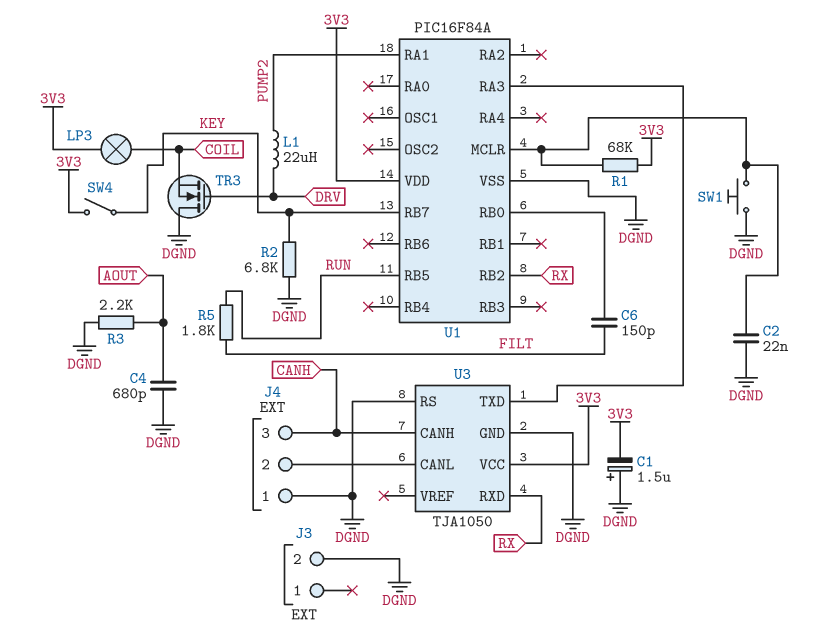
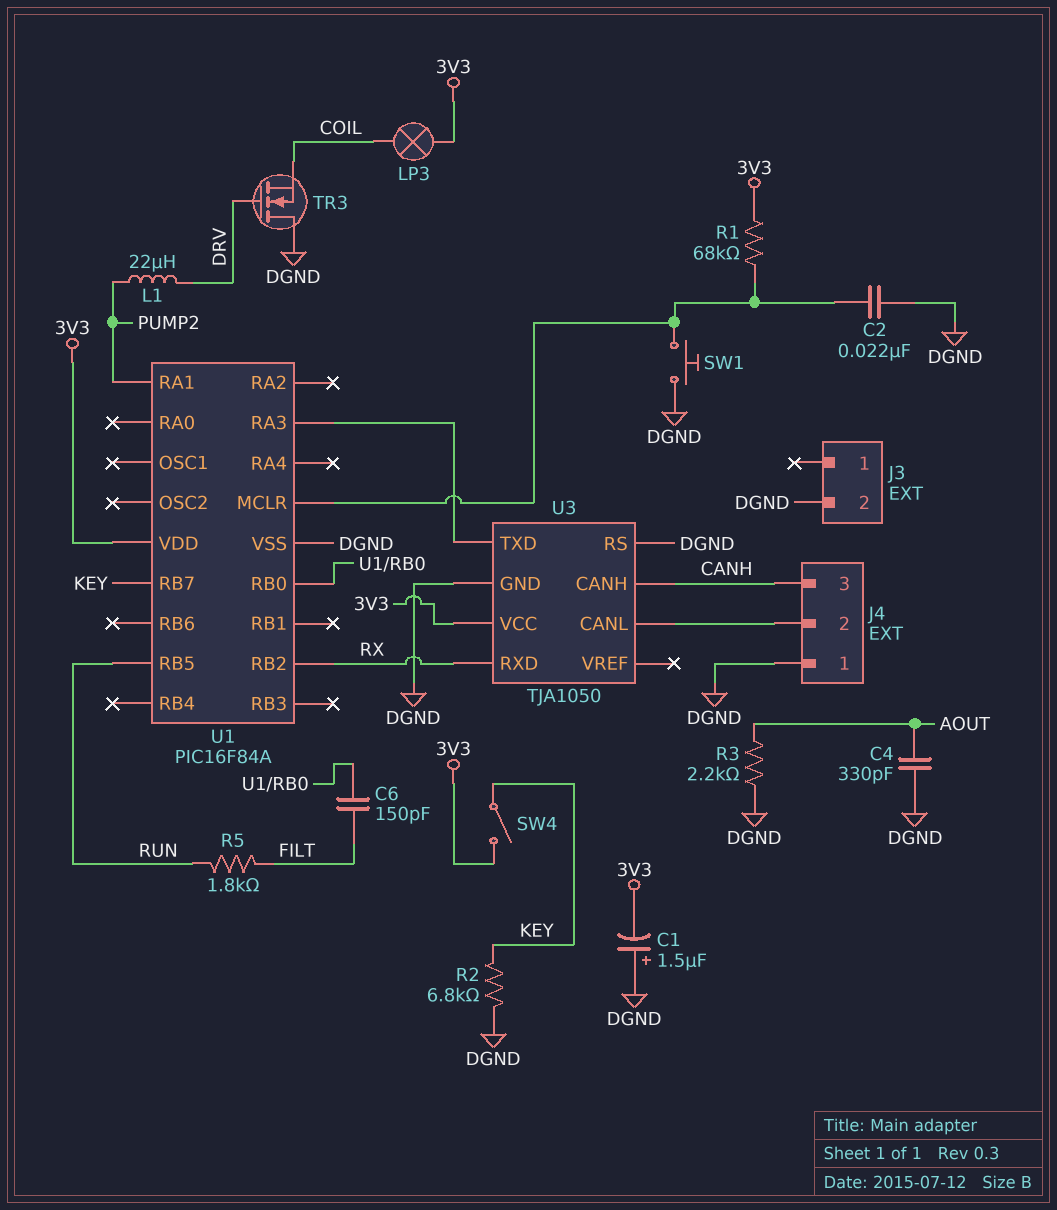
C4: 680pF (AOUT, DGND) -> 330pF (AOUT, DGND)

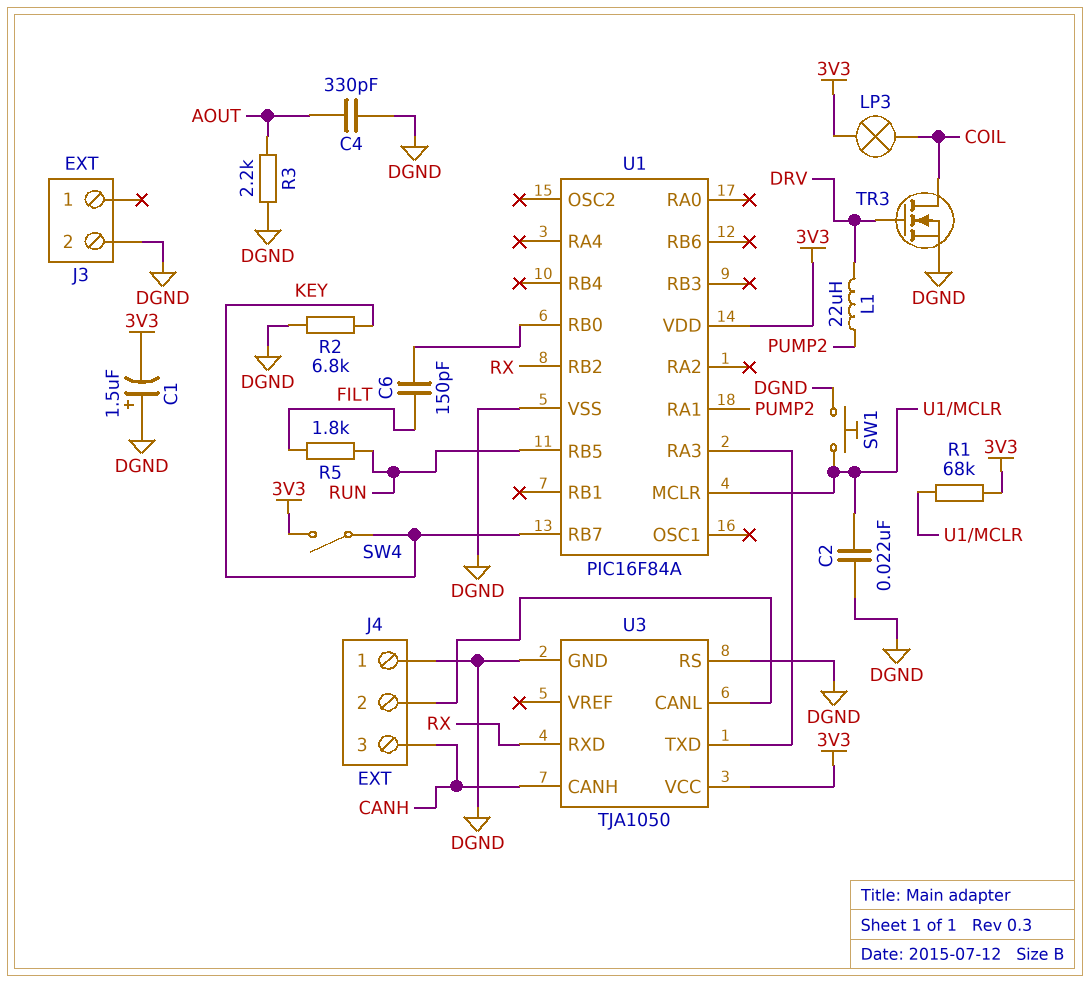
TR3: NMOS (G DRV, D DGND, S COIL) -> NMOS (G DRV, D COIL, S DGND)

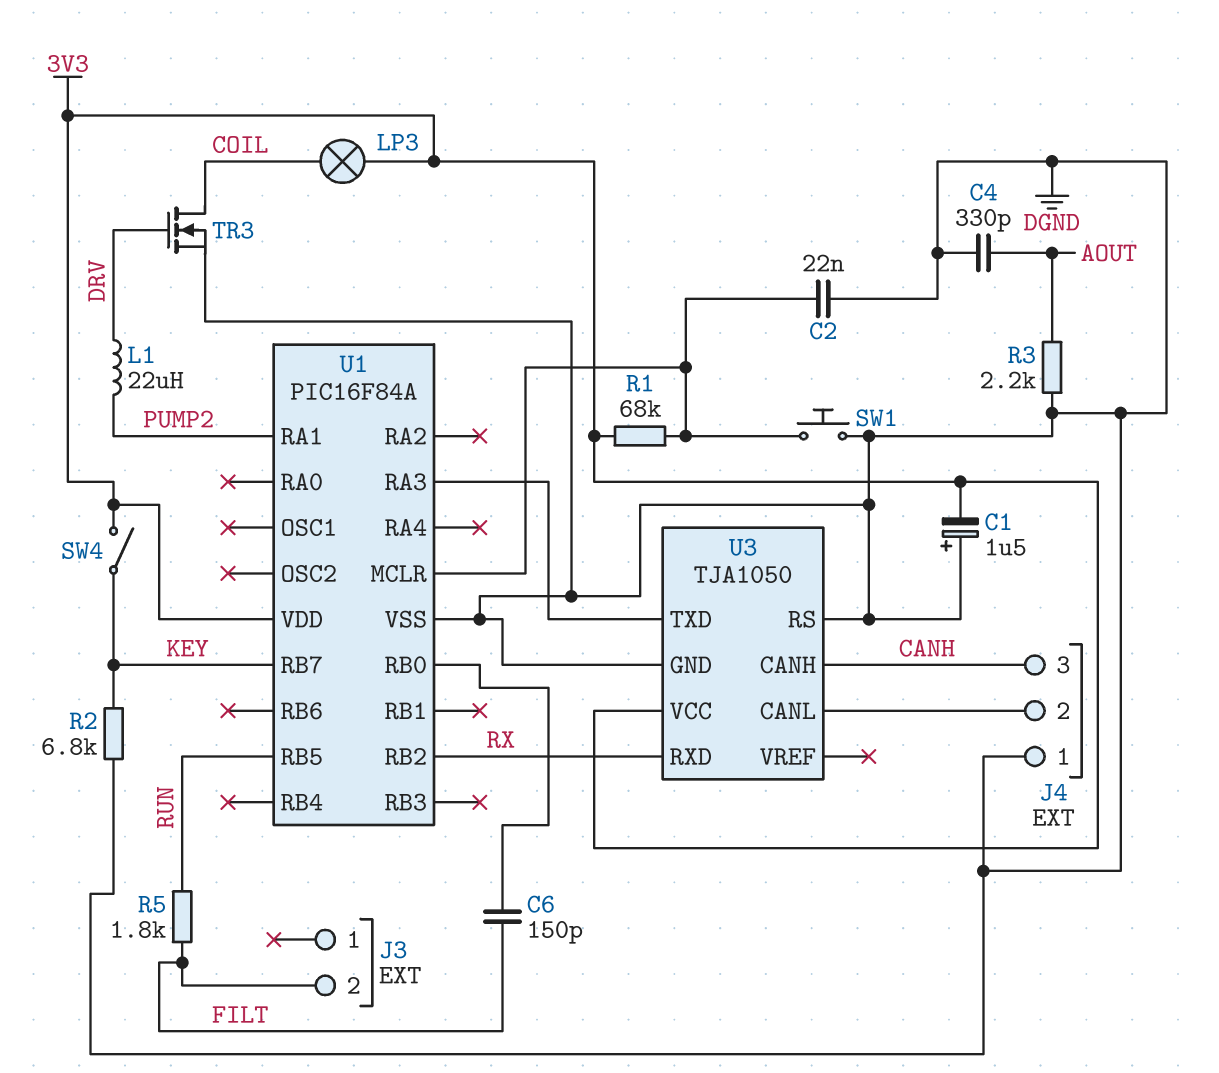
J3 pin 2: DGND -> FILT

